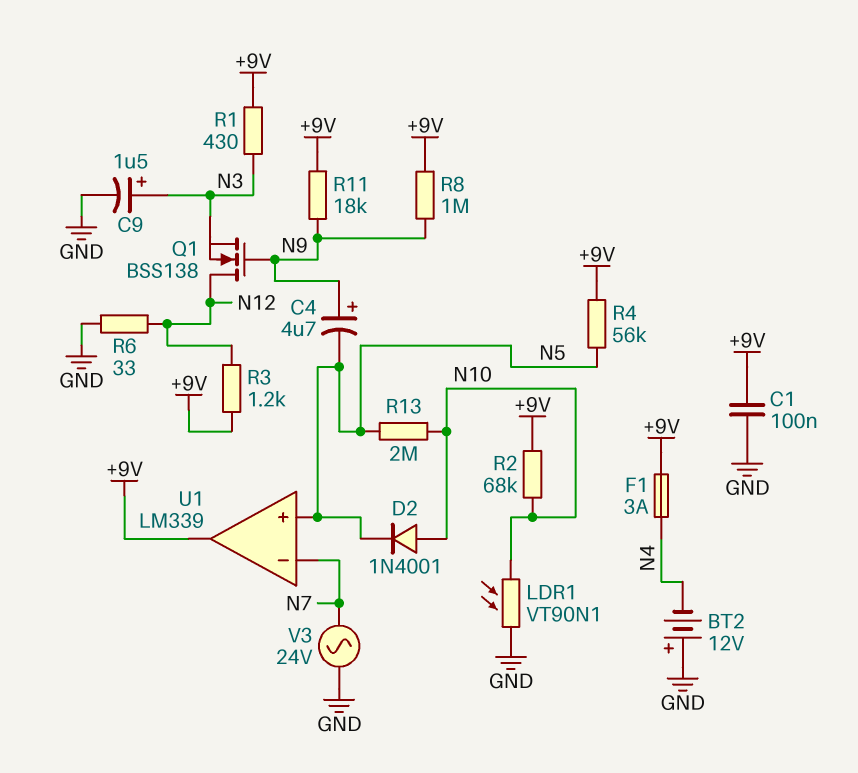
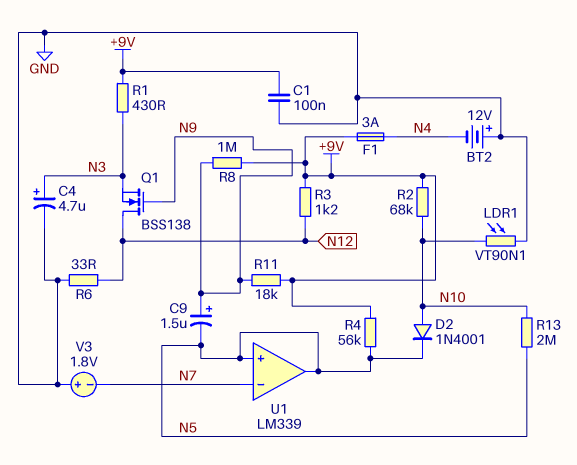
C4: 4.7uF (plus N9, minus N5) -> 4.7uF (plus N3, minus GND)
C9: 1.5uF (plus N3, minus GND) -> 1.5uF (plus N9, minus N5)
U1 pin out: +9V -> N5
V3: AC 24V (GND, N7) -> 1.8V (plus GND, minus N7)

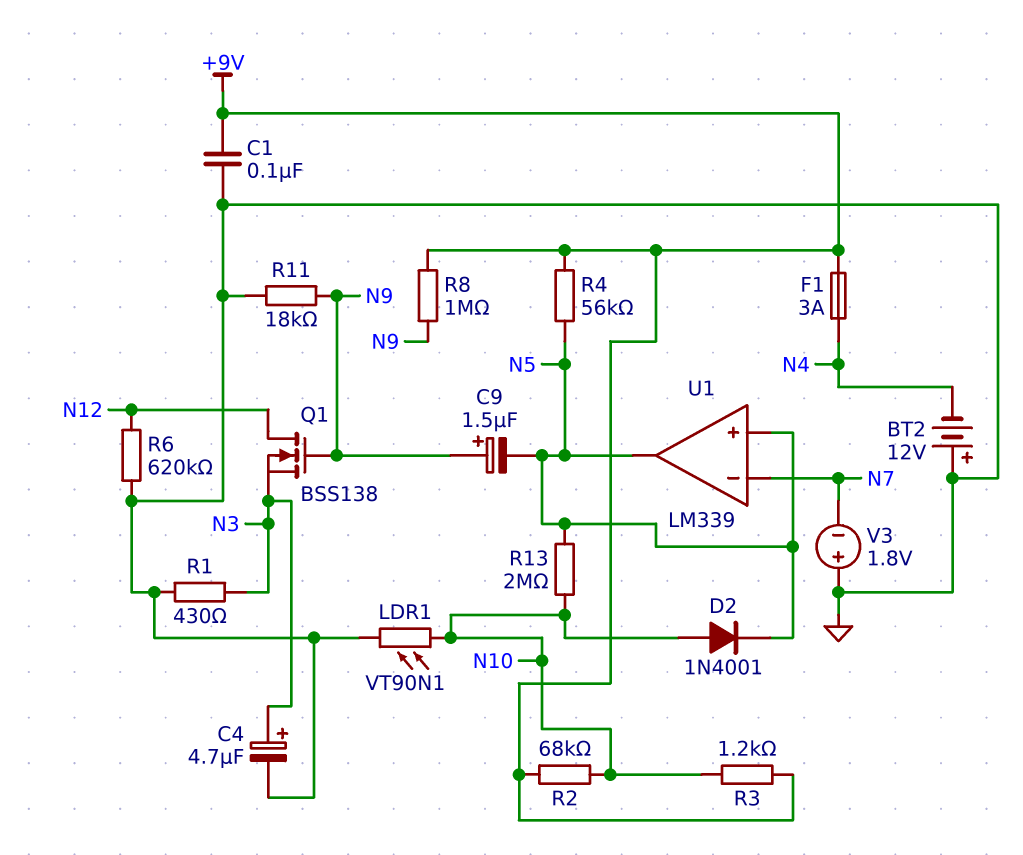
R1: 430 (+9V, N3) -> 430 (GND, N3)
R3: 1.2k (+9V, N12) -> 1.2k (+9V, N10)
R6: 33 (GND, N12) -> 620k (GND, N12)
R11: 18k (+9V, N9) -> 18k (GND, N9)

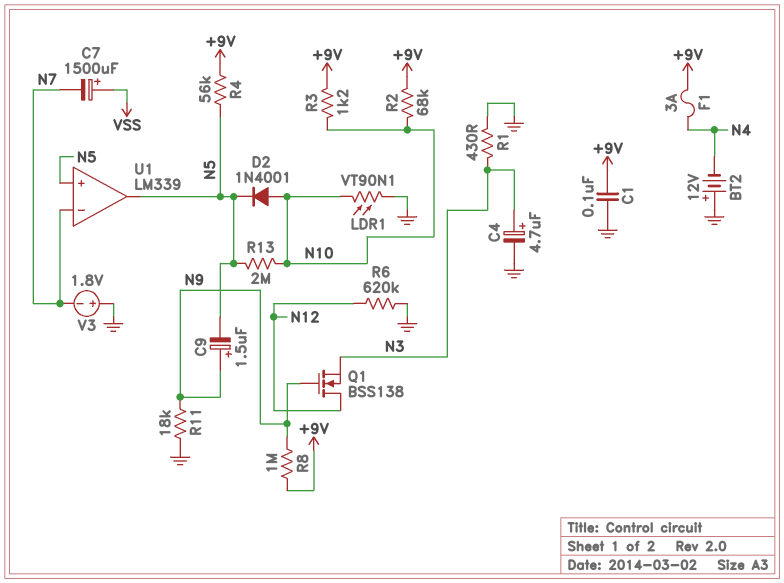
C7: none -> 1500uF (plus VSS, minus N7)

